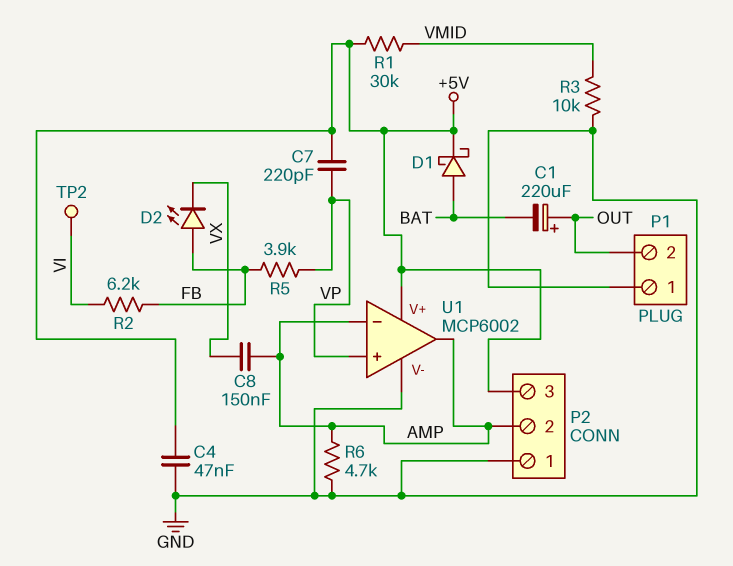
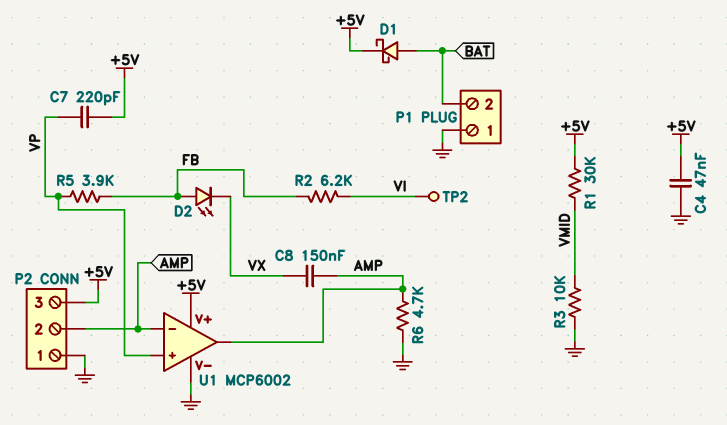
C1: 220uF (plus OUT, minus BAT) -> none
P1 pin 2: OUT -> BAT

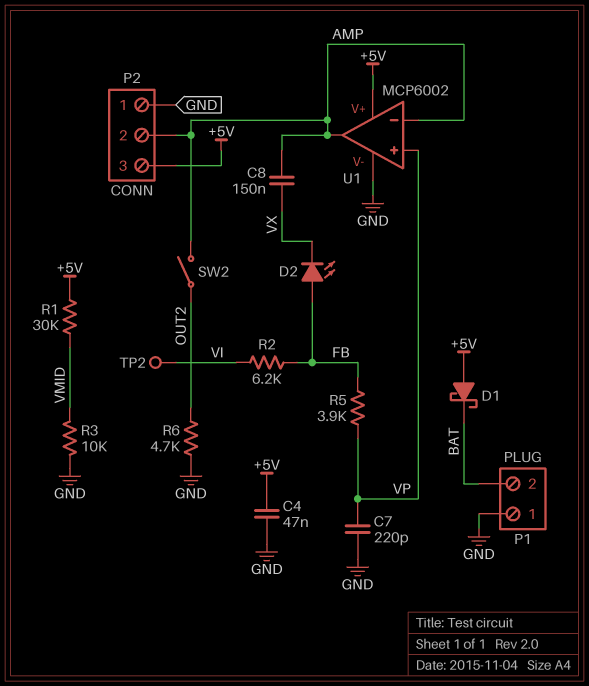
C7: 220pF (+5V, VP) -> 220pF (GND, VP)
D1: schottky (A BAT, K +5V) -> schottky (A +5V, K BAT)
R6: 4.7k (AMP, GND) -> 4.7k (GND, OUT2)
SW2: none -> switch (AMP, OUT2)

